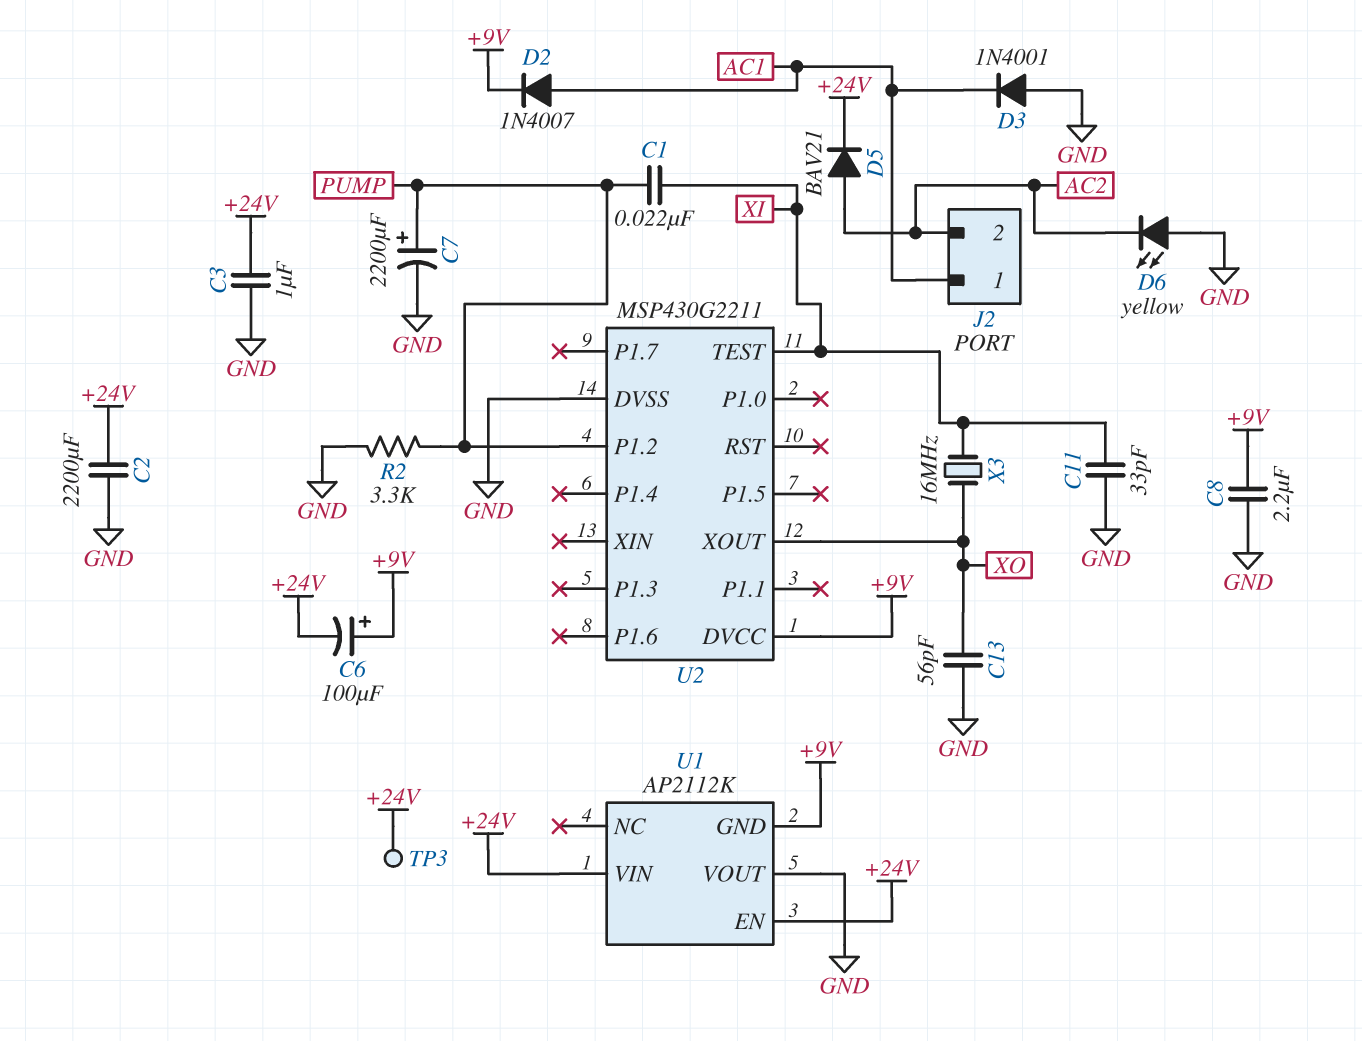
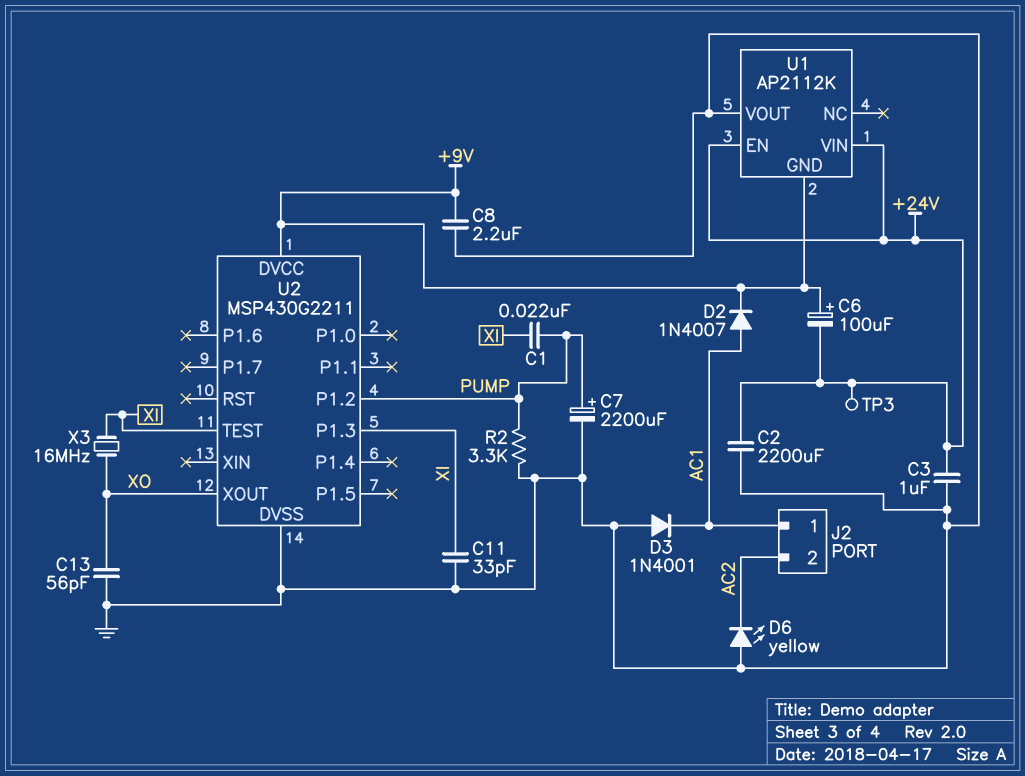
D5: diode BAV21 (A AC2, K +24V) -> none
U2 pin P1.3: none -> XI

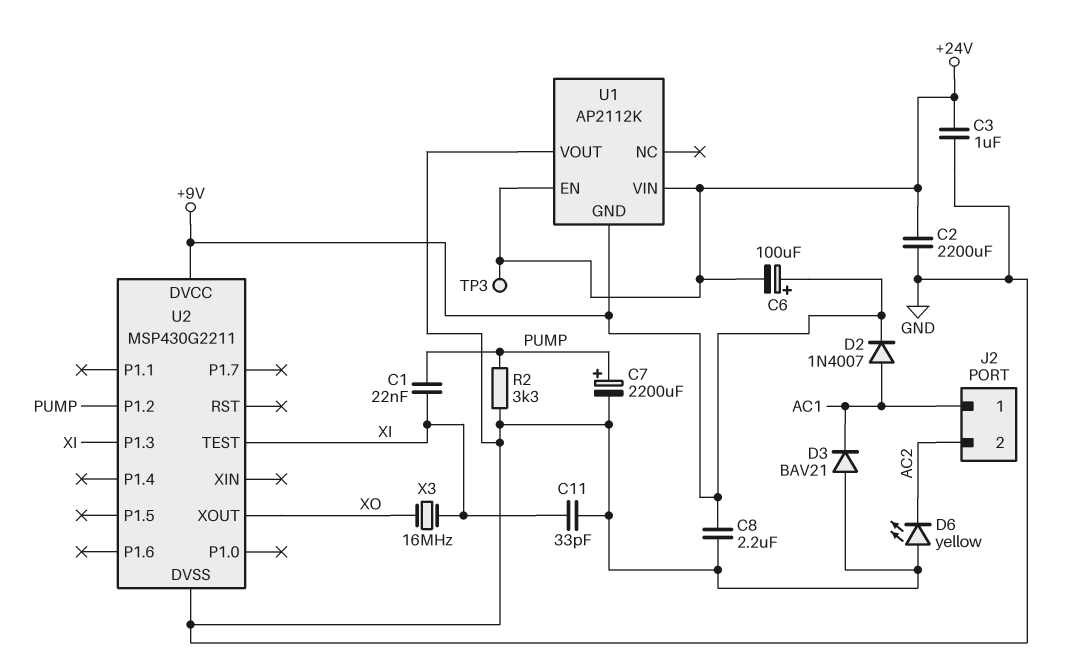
C13: 56pF (GND, XO) -> none
D3: diode 1N4001 (A GND, K AC1) -> diode BAV21 (A GND, K AC1)

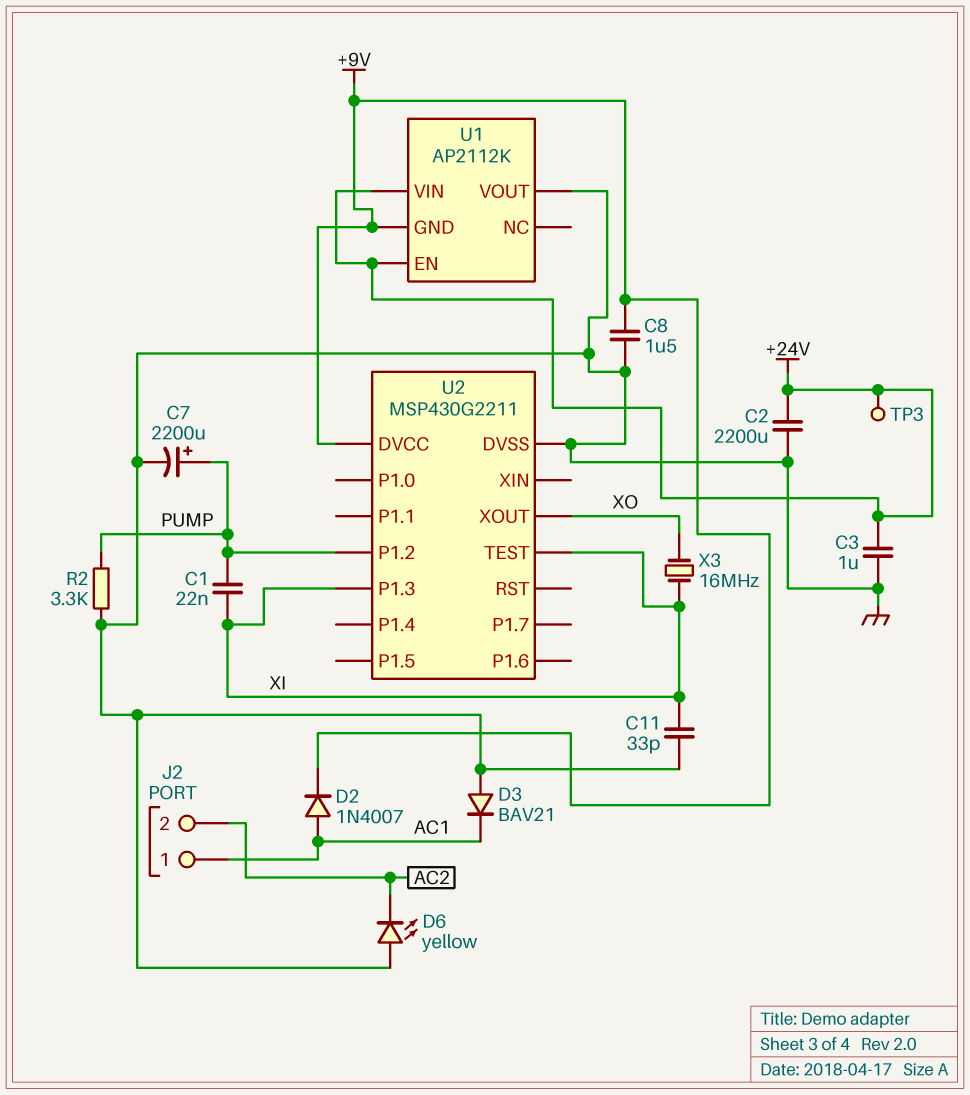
C6: 100uF (plus +9V, minus +24V) -> none
C8: 2.2uF (+9V, GND) -> 1.5uF (+9V, GND)

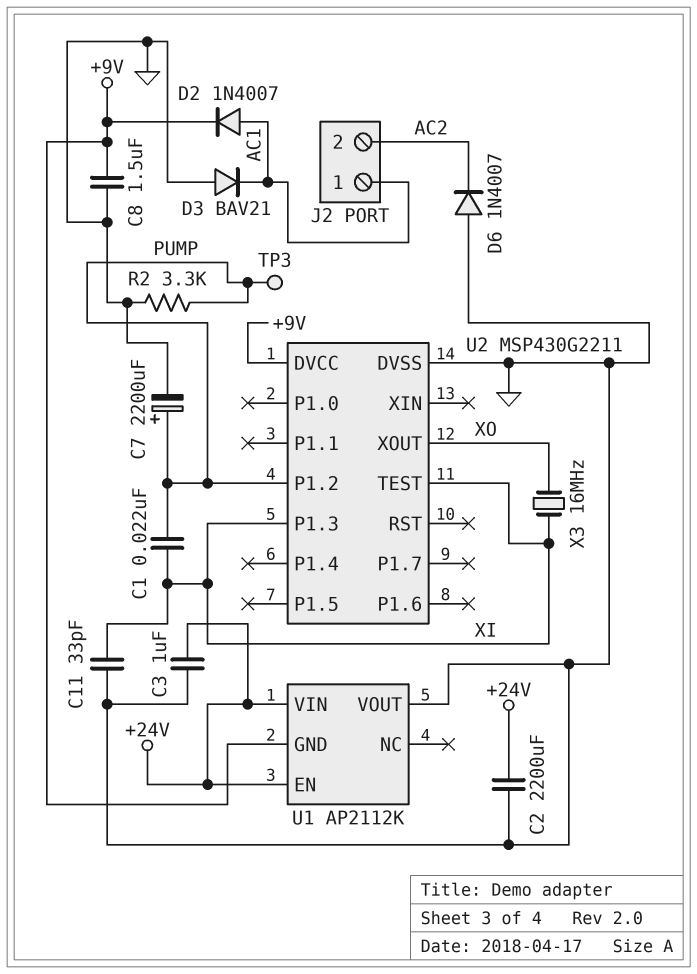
D6: LED yellow (A GND, K AC2) -> diode 1N4007 (A GND, K AC2)
TP3: test point (+24V) -> test point (PUMP)

